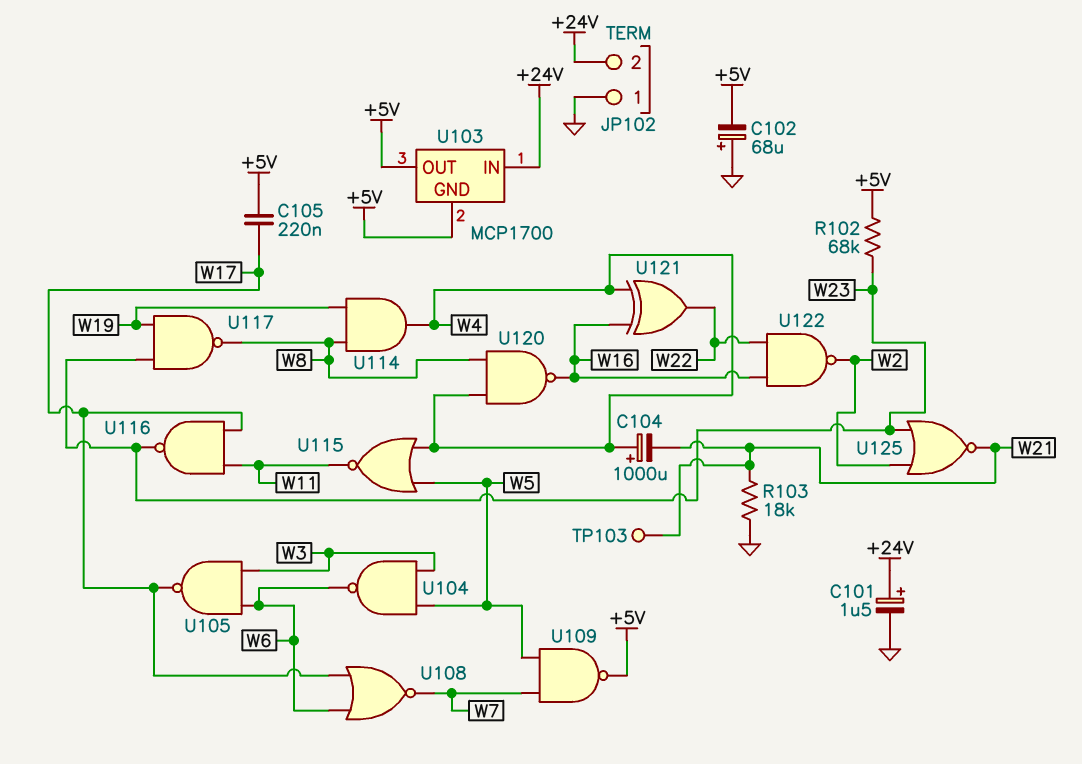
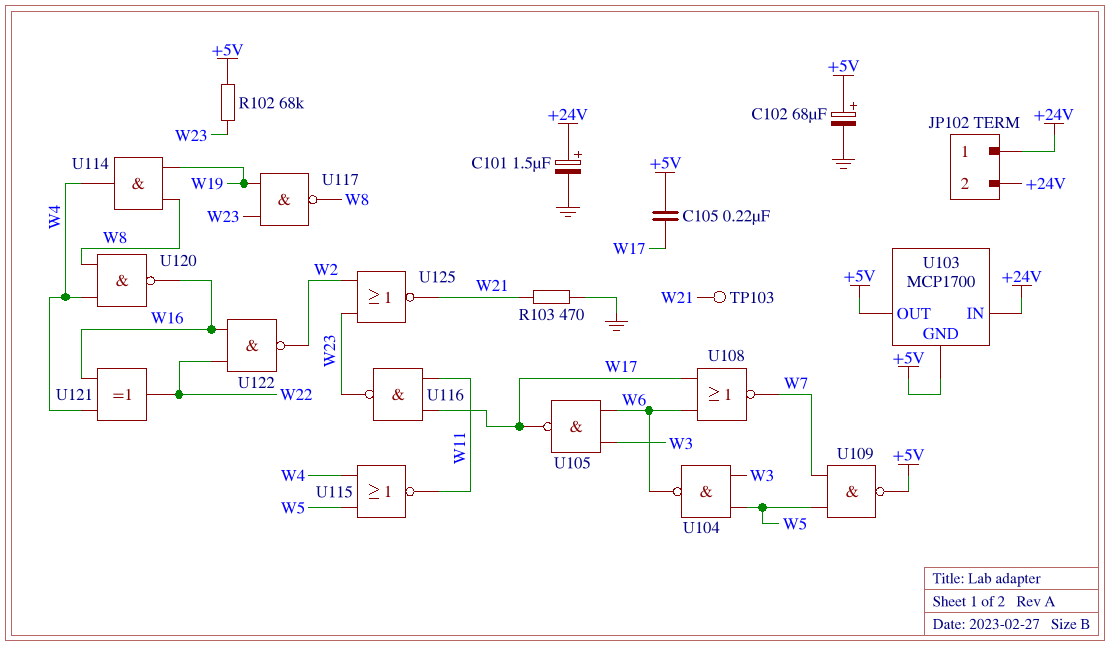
C102: 68uF (plus GND, minus +5V) -> 68uF (plus +5V, minus GND)
C104: 1000uF (plus W4, minus W21) -> none
JP102 pin 1: GND -> +24V
R103: 18k (GND, W21) -> 470 (GND, W21)

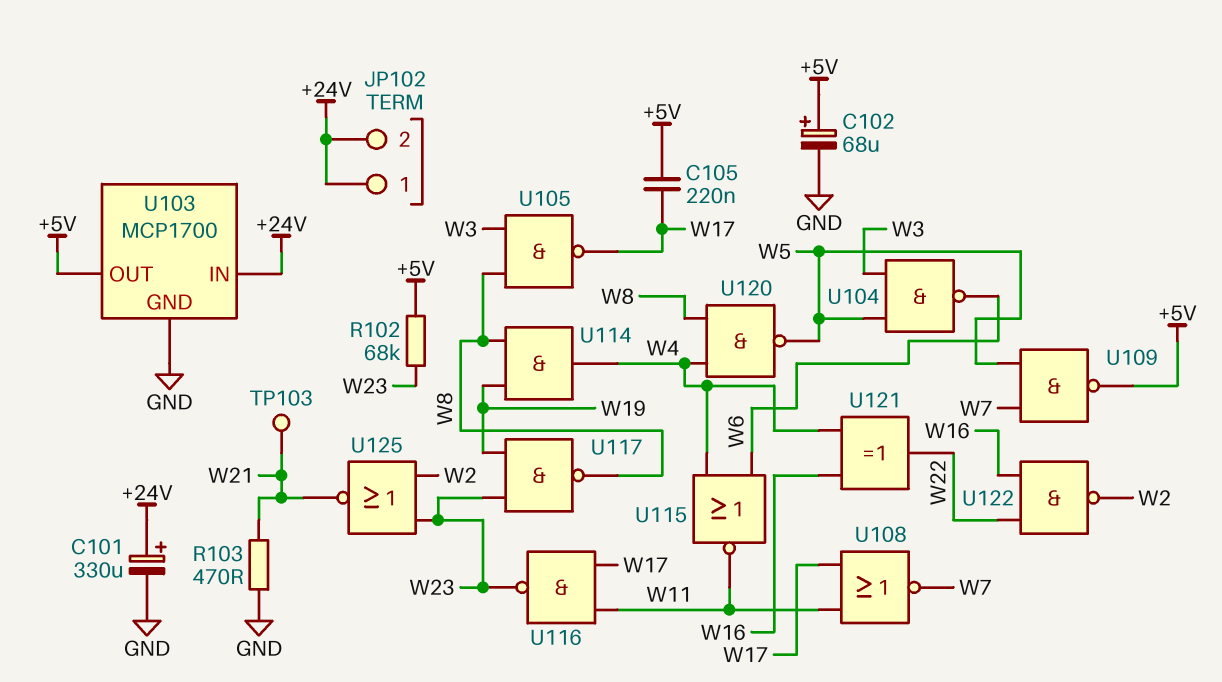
C101: 1.5uF (plus +24V, minus GND) -> 330uF (plus +24V, minus GND)
U103 pin GND: +5V -> GND
U105: NAND (in W3, in W6, out W17) -> NAND (in W3, in W8, out W17)
U108: NOR (in W6, in W17, out W7) -> NOR (in W11, in W17, out W7)
U115: NOR (in W4, in W5, out W11) -> NOR (in W4, in W6, out W11)
U120: NAND (in W4, in W8, out W16) -> NAND (in W4, in W8, out W5)

